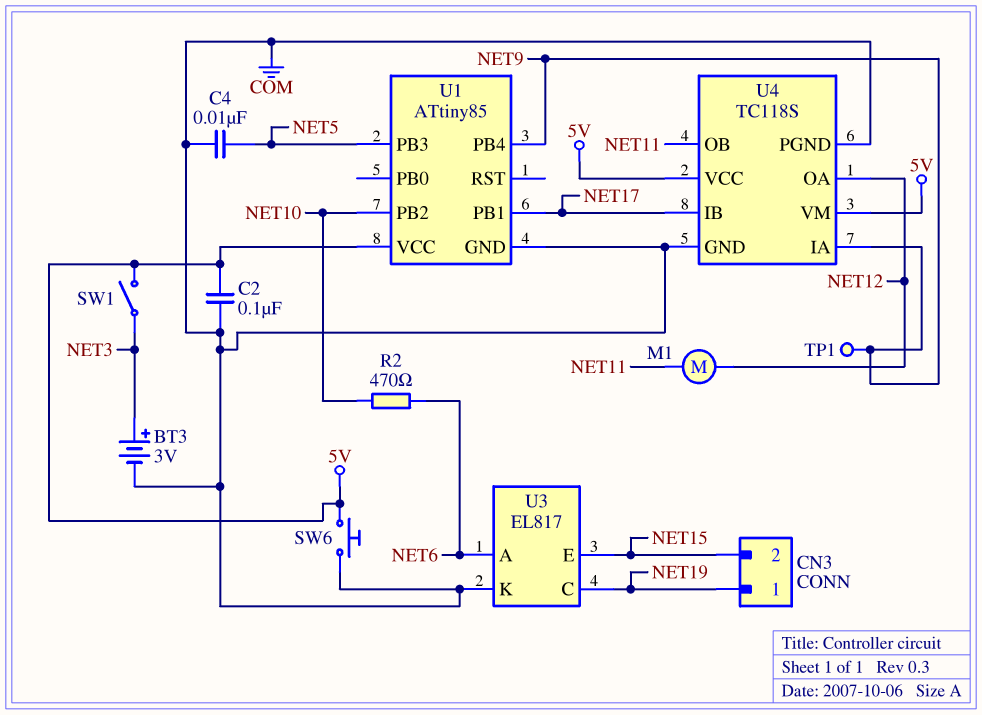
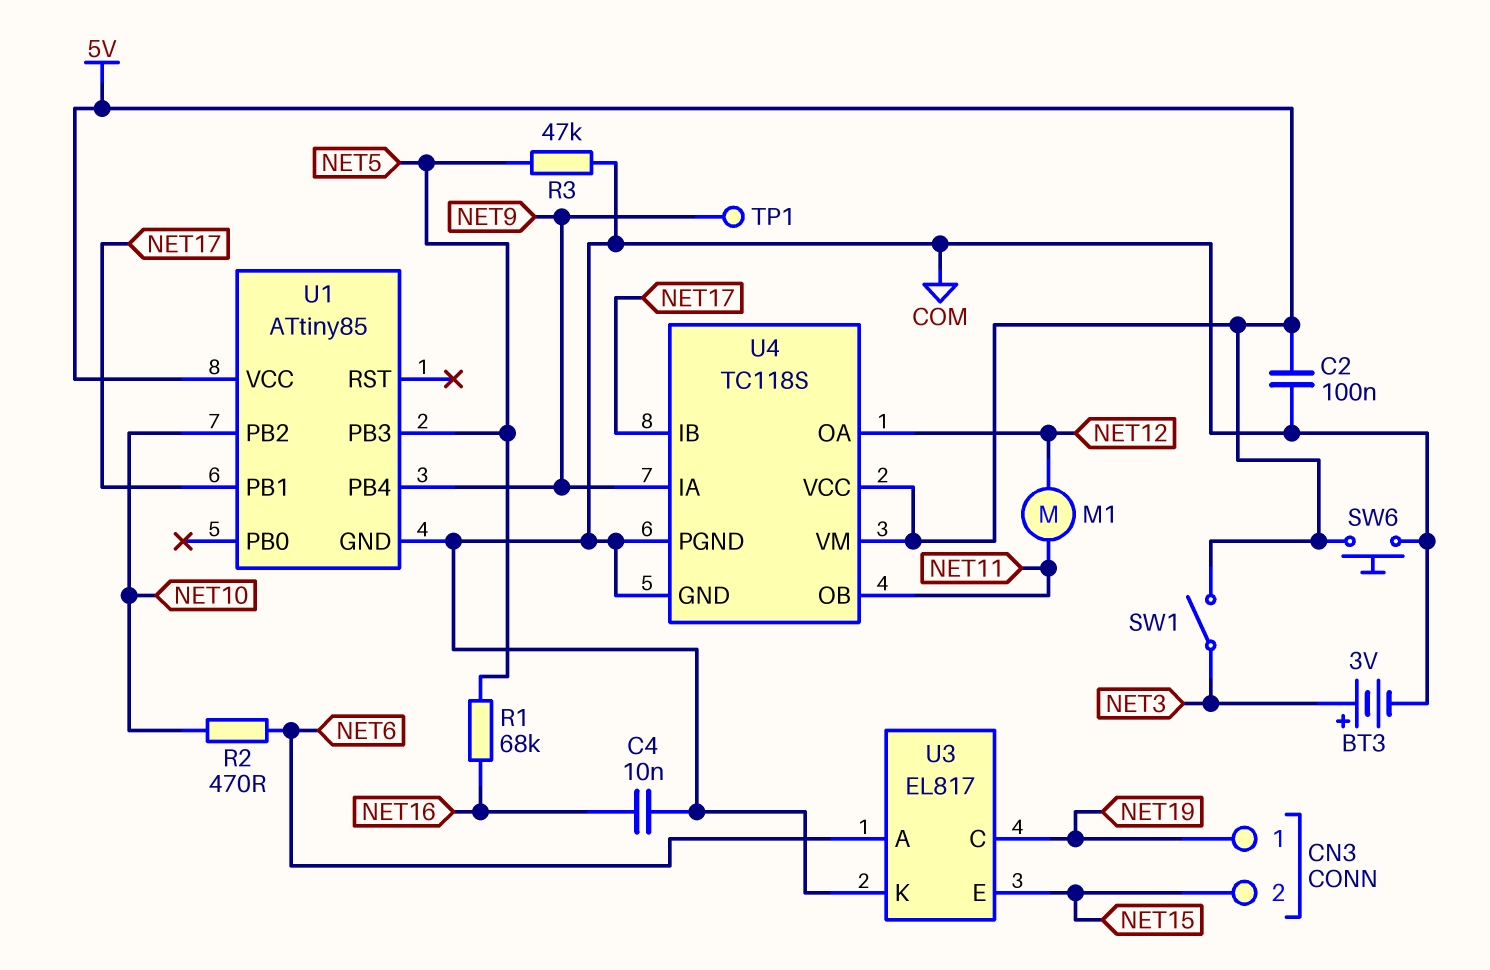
C4: 10nF (COM, NET5) -> 10nF (COM, NET16)
R1: none -> 68k (NET5, NET16)
R3: none -> 47k (COM, NET5)

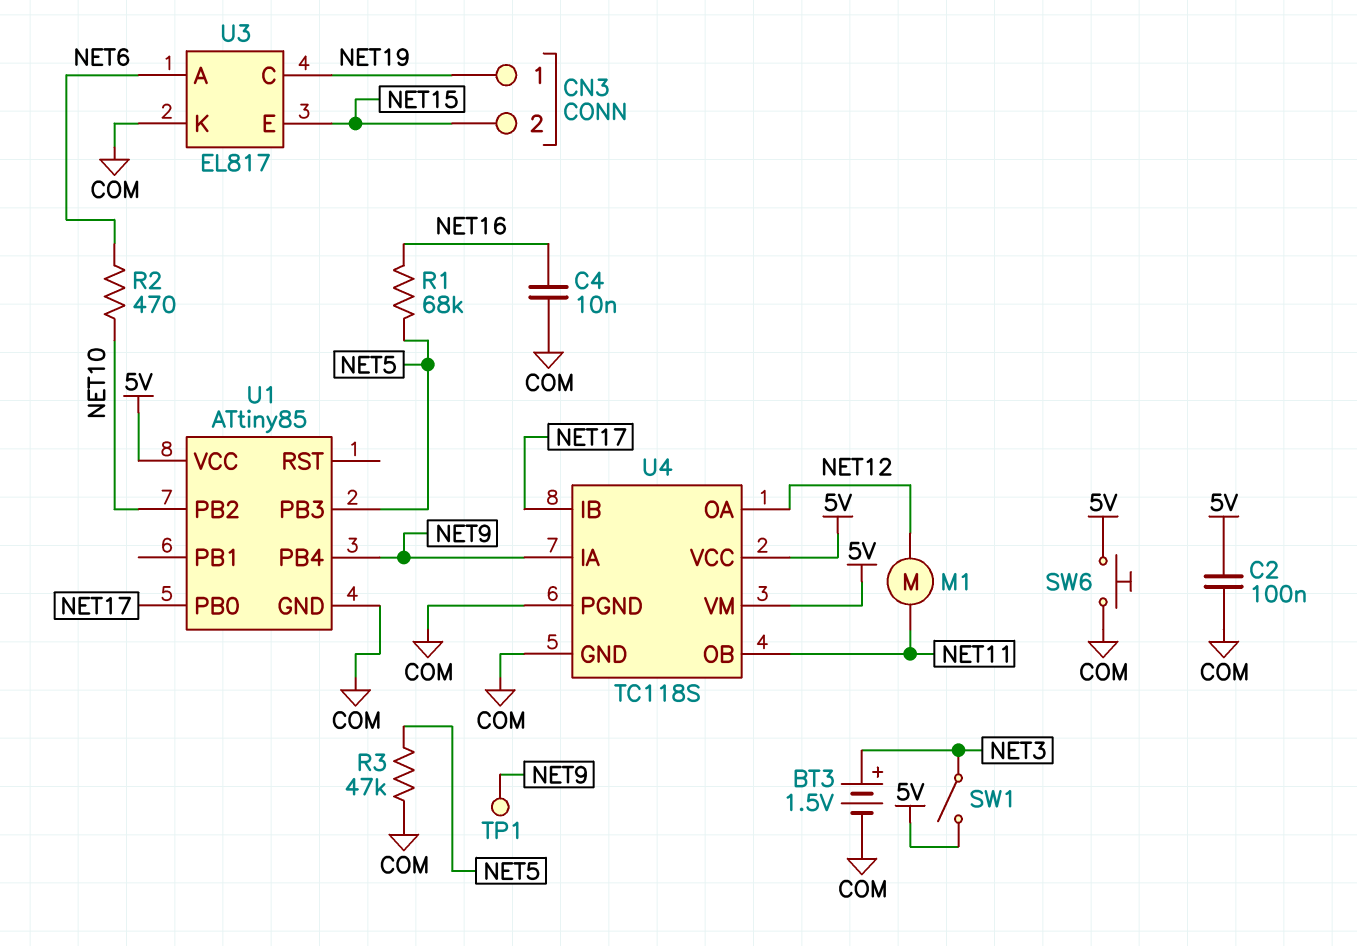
BT3: 3V (plus NET3, minus COM) -> 1.5V (plus NET3, minus COM)
U1 pin PB0: none -> NET17
U1 pin PB1: NET17 -> none

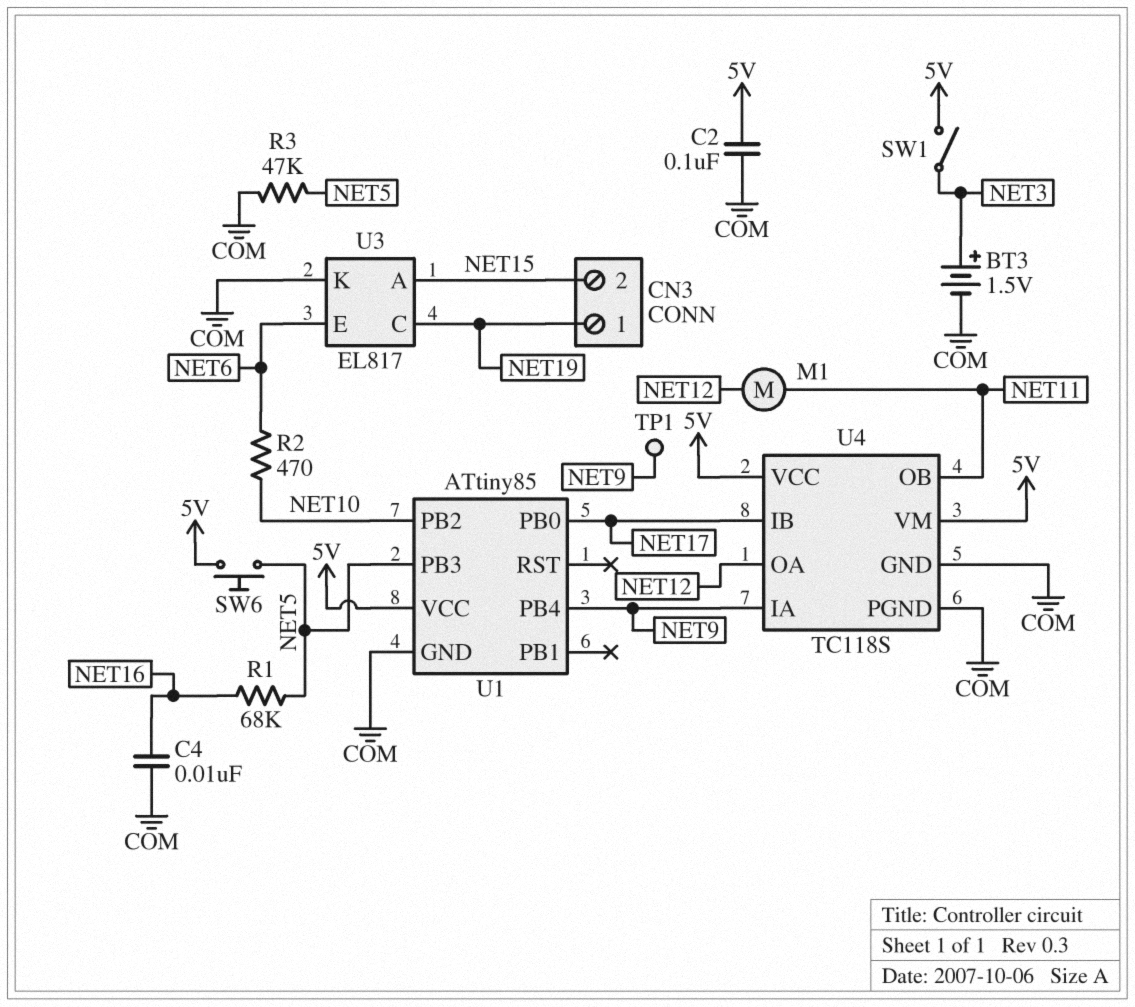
SW6: button (5V, COM) -> button (5V, NET5)
U3 pin A: NET6 -> NET15
U3 pin E: NET15 -> NET6

